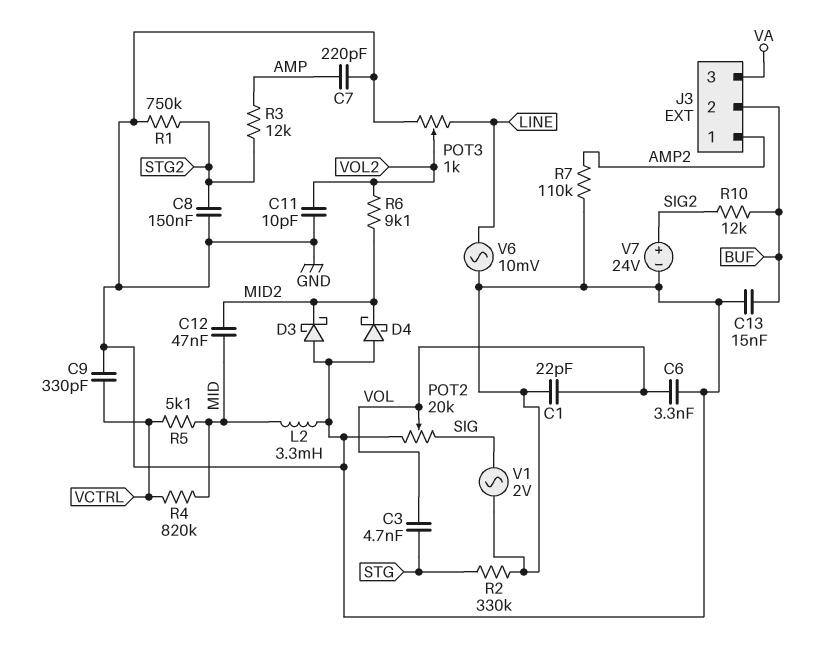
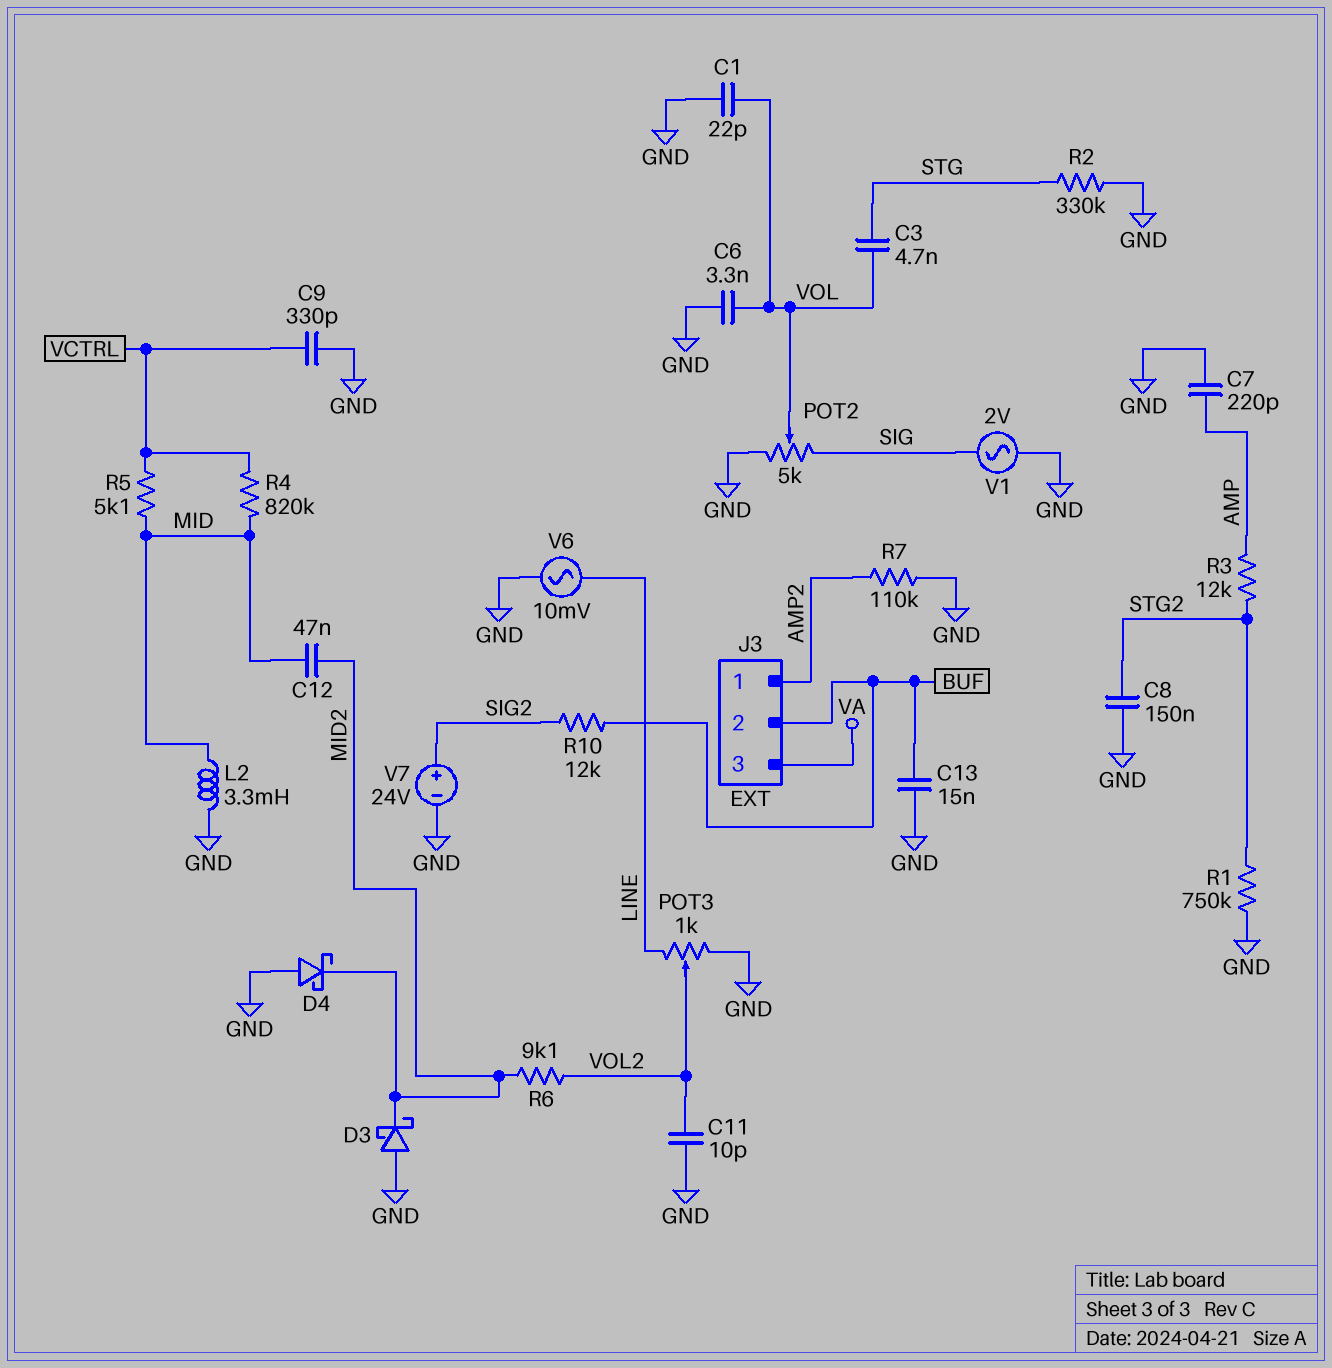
POT2: 20k (GND, SIG, wiper VOL) -> 5k (GND, SIG, wiper VOL)

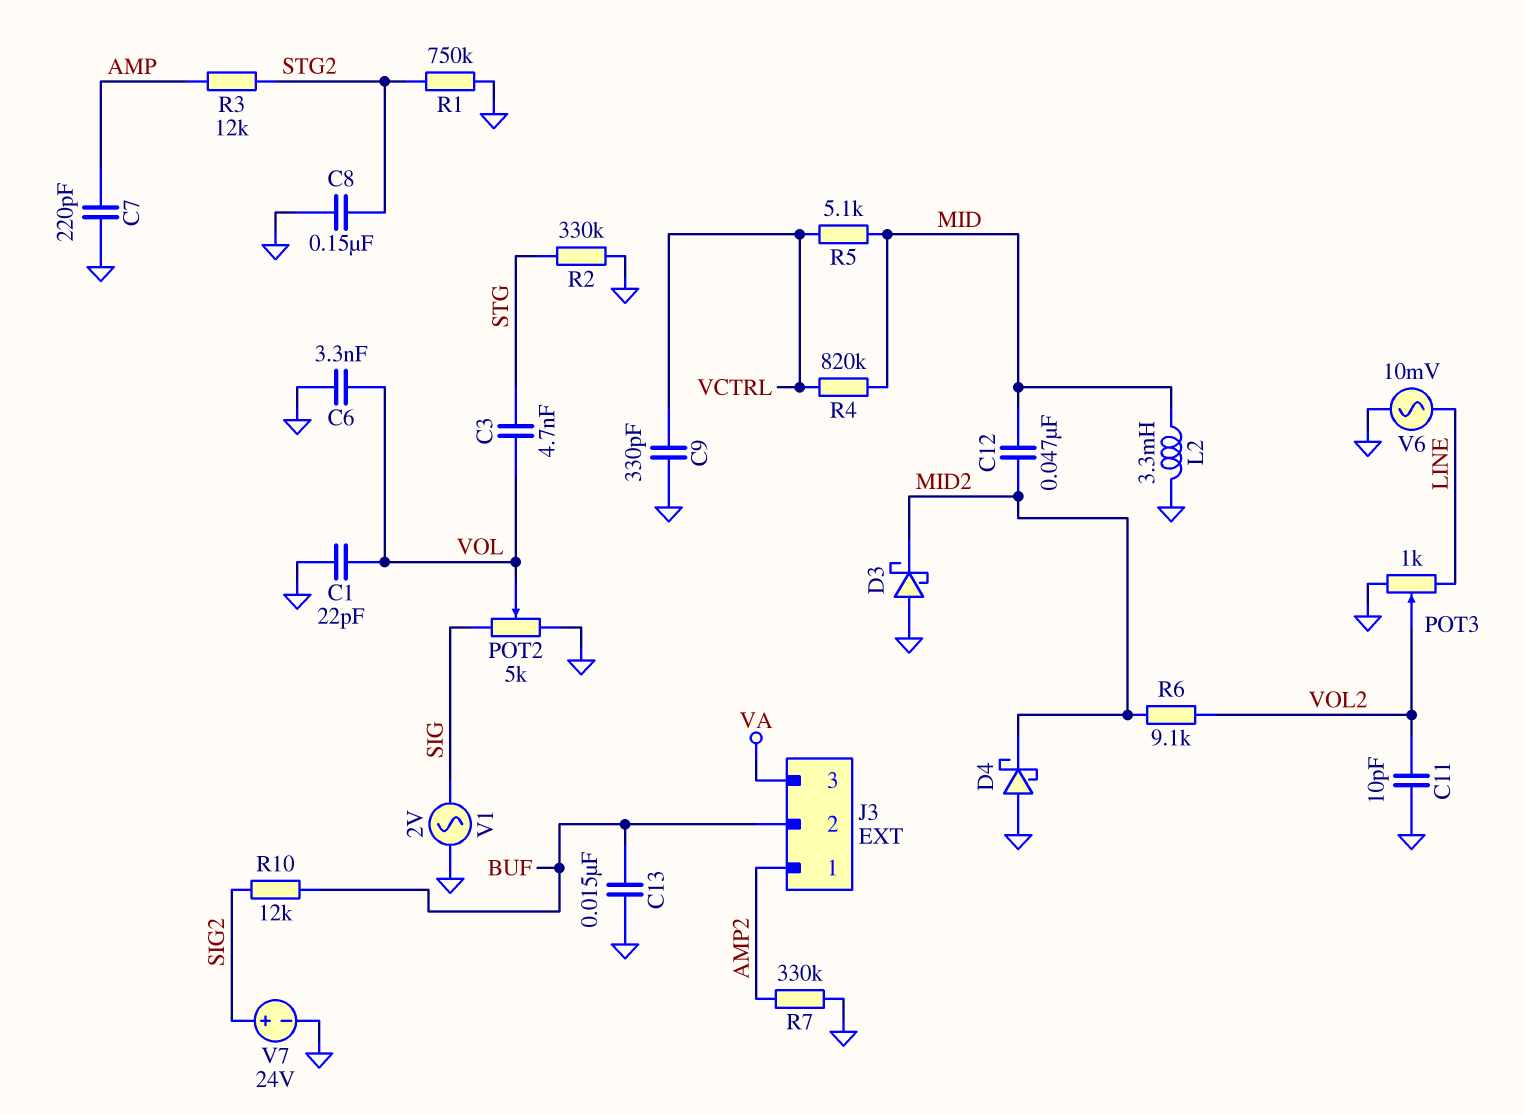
R7: 110k (AMP2, GND) -> 330k (AMP2, GND)

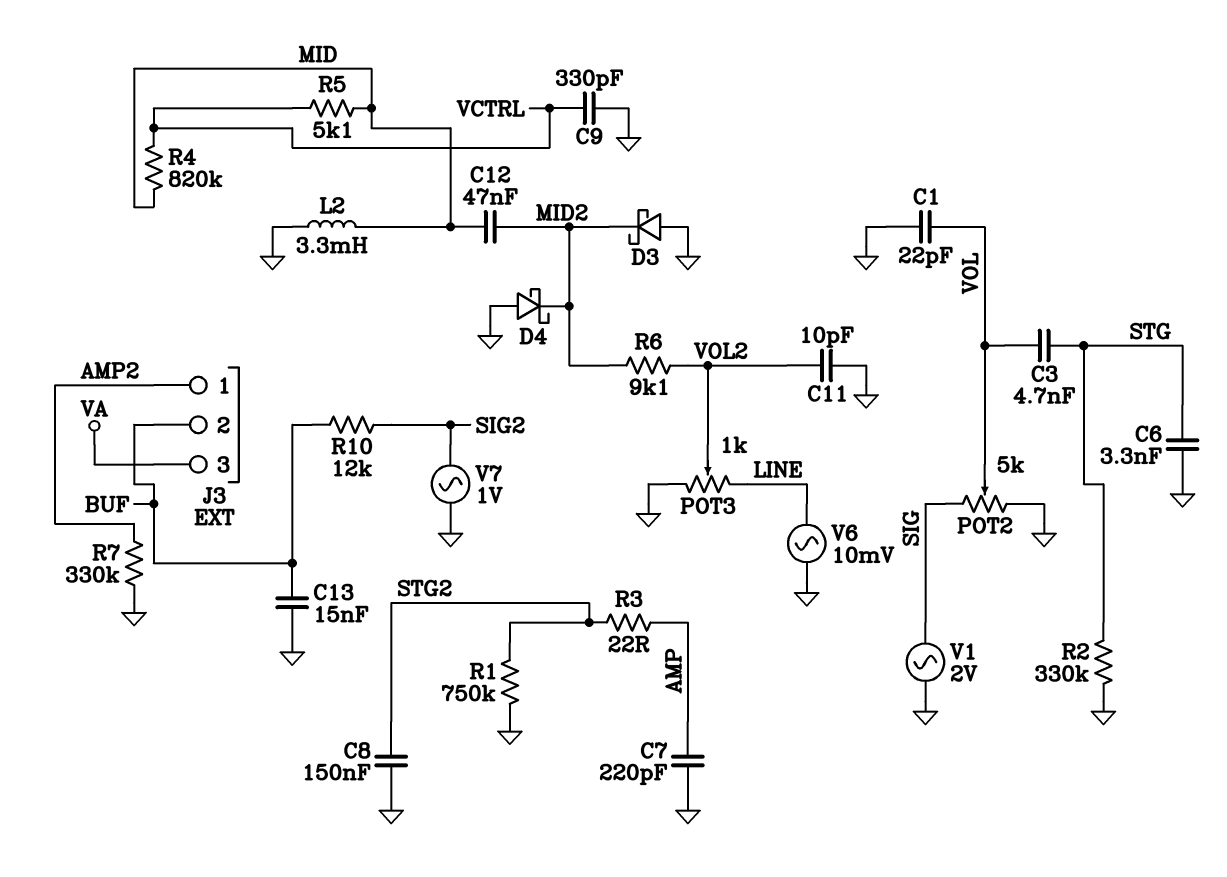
C6: 3.3nF (GND, VOL) -> 3.3nF (GND, STG)
R3: 12k (AMP, STG2) -> 22 (AMP, STG2)
V7: 24V (plus SIG2, minus GND) -> AC 1V (GND, SIG2)

